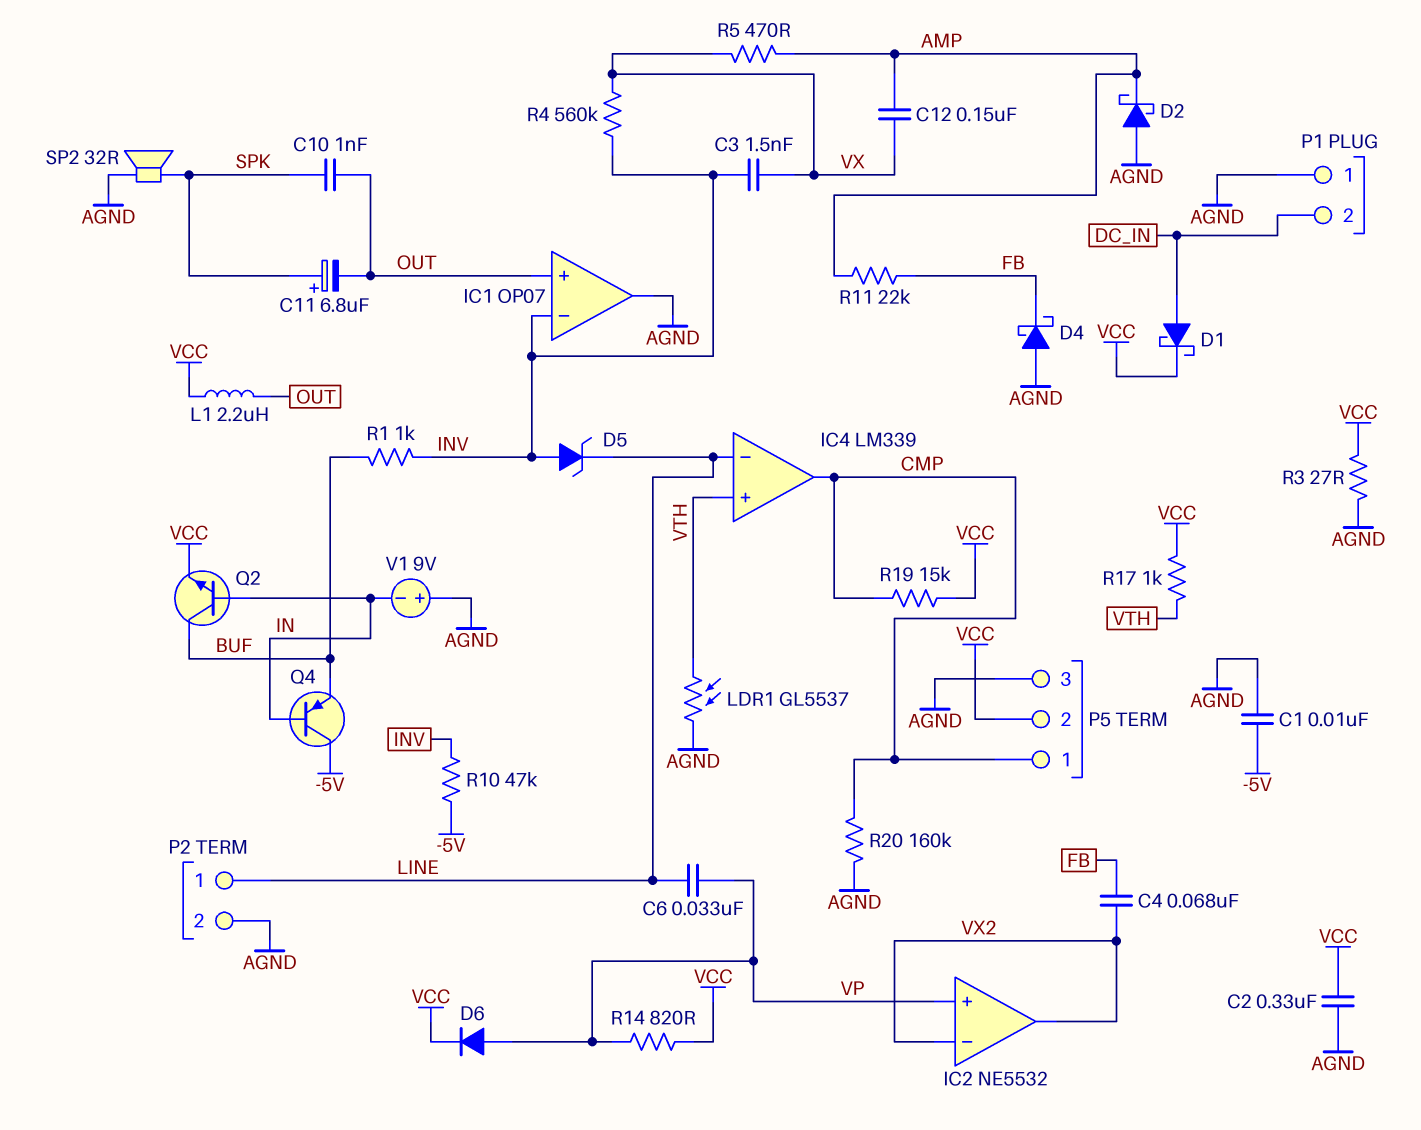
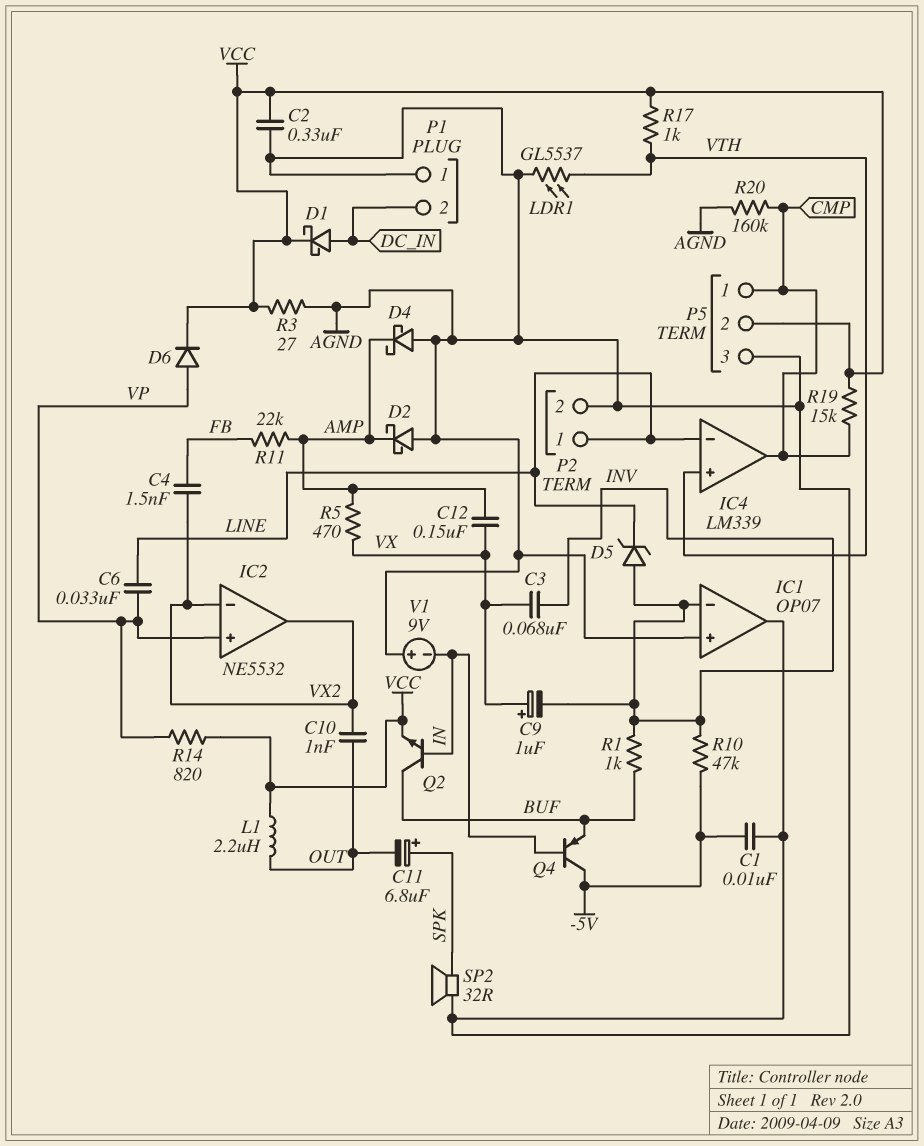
C3: 1.5nF (INV, VX) -> 68nF (INV, VX)
C4: 68nF (FB, VX2) -> 1.5nF (FB, VX2)
C9: none -> 1uF (plus VX, minus INV)
C10: 1nF (OUT, SPK) -> 1nF (OUT, VX2)
D4: schottky (A AGND, K FB) -> schottky (A AGND, K AMP)
IC1 pin in+: OUT -> AGND
R4: 560k (INV, VX) -> none

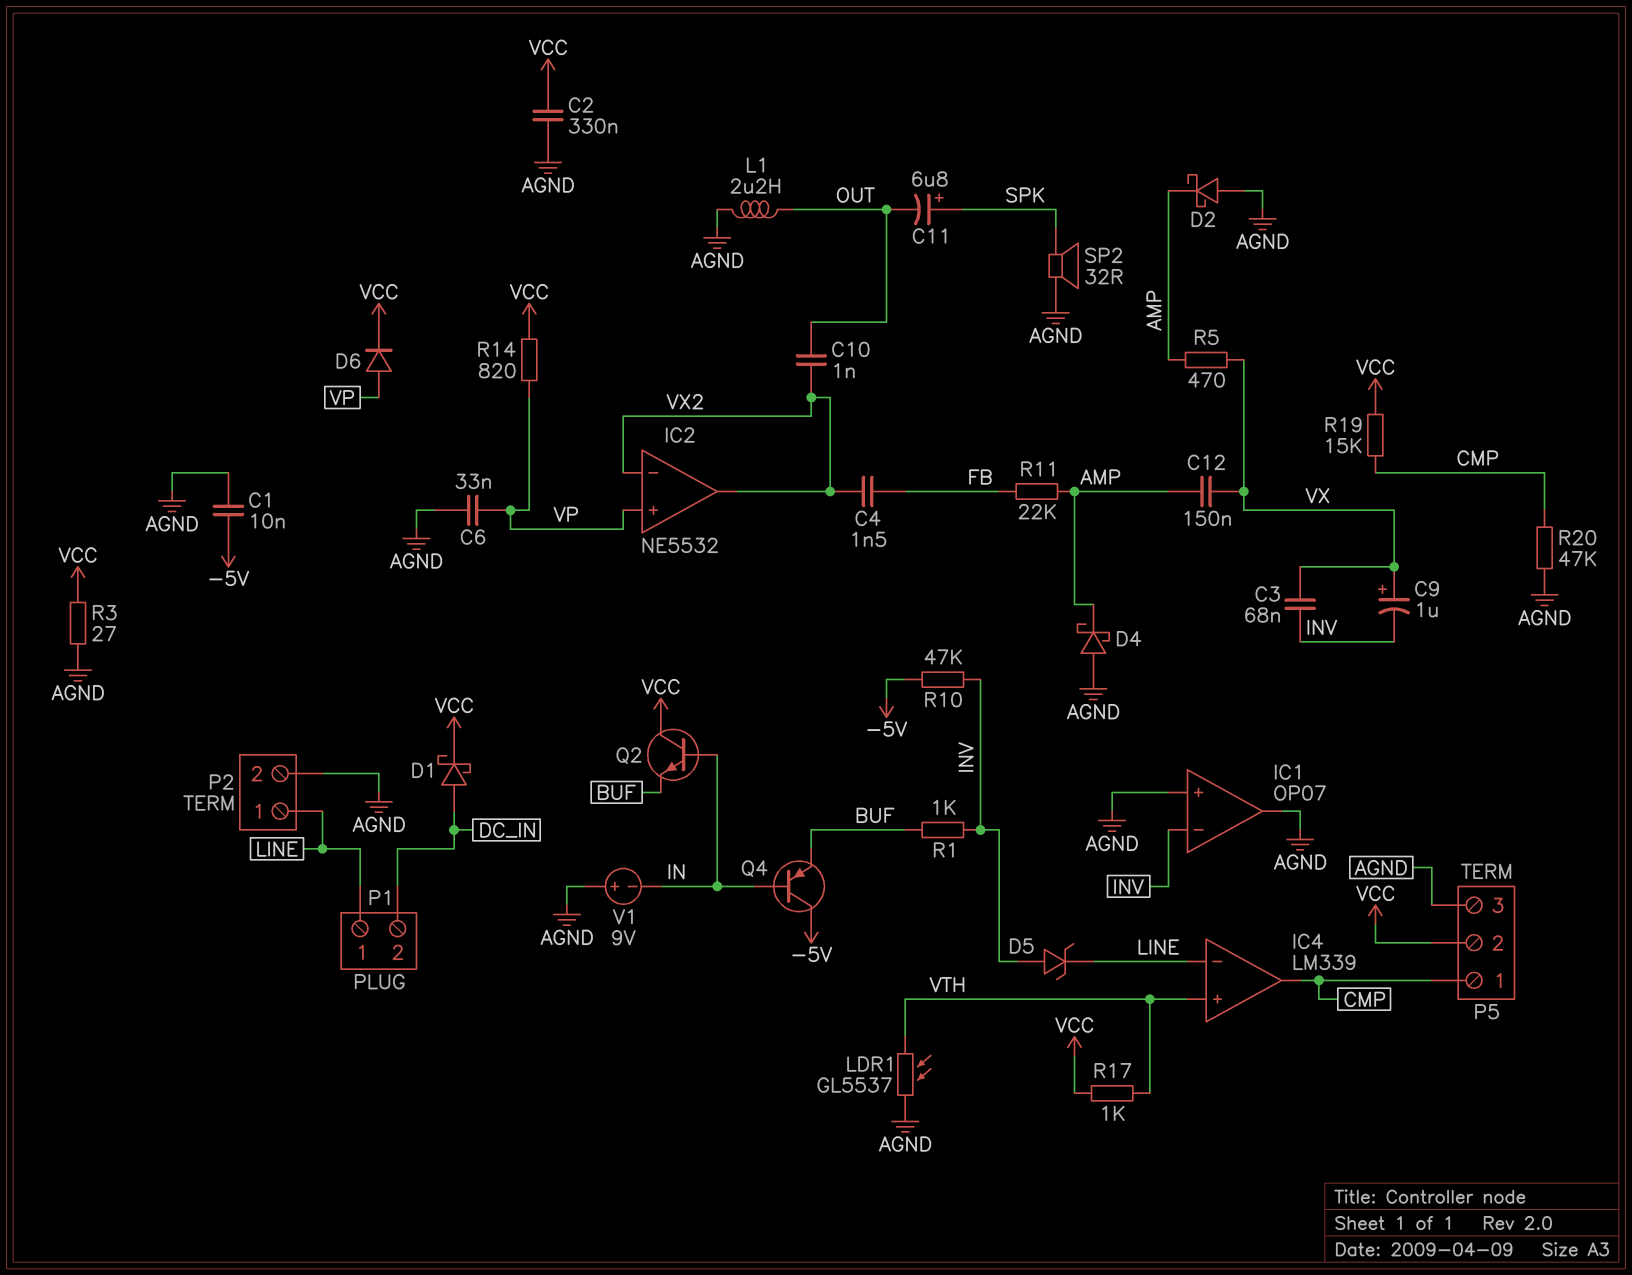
C6: 33nF (LINE, VP) -> 33nF (AGND, VP)
L1: 2.2uH (OUT, VCC) -> 2.2uH (AGND, OUT)
P1 pin 1: AGND -> LINE
Q2: NPN (B IN, C BUF, E VCC) -> NPN (B IN, C VCC, E BUF)
R20: 160k (AGND, CMP) -> 47k (AGND, CMP)

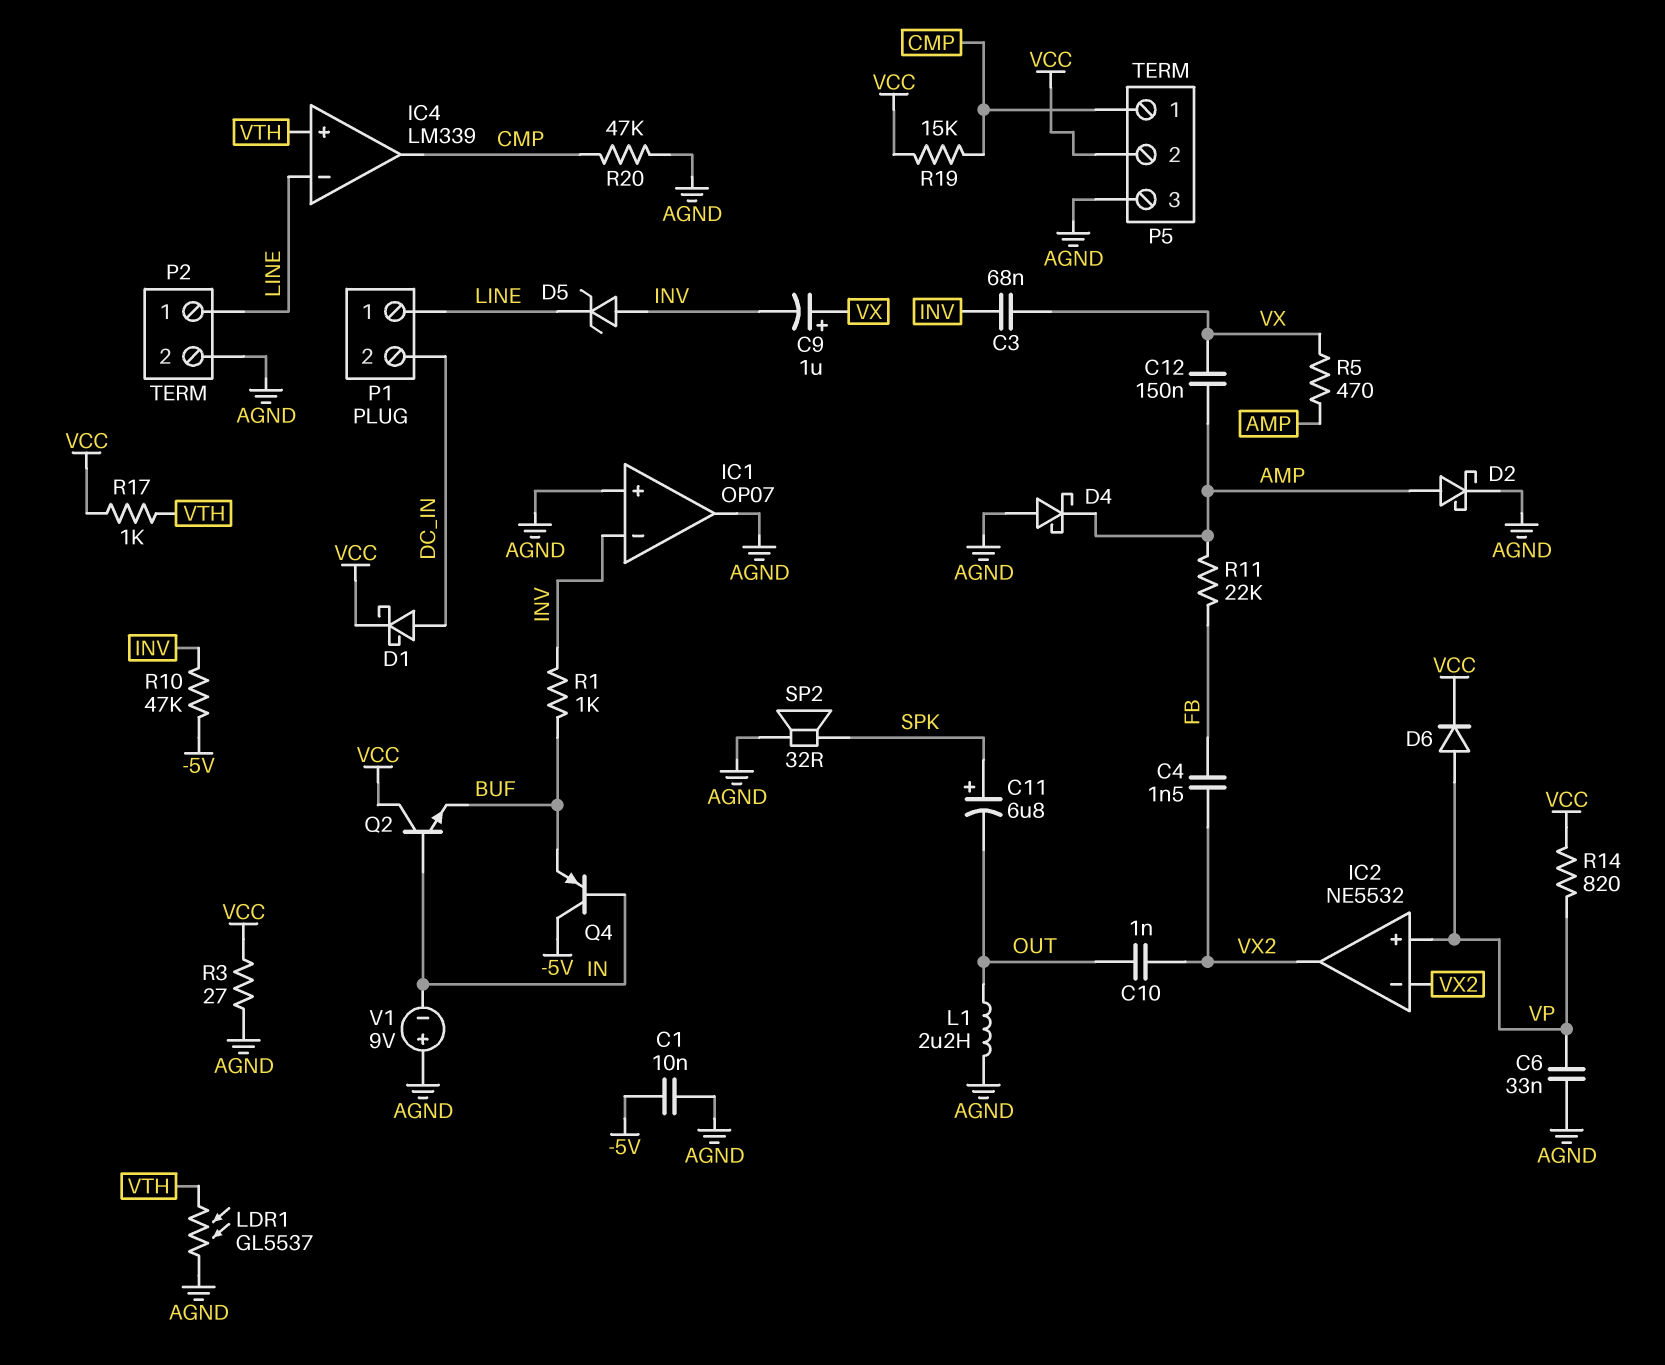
C2: 330nF (AGND, VCC) -> none
D2: schottky (A AGND, K AMP) -> schottky (A AMP, K AGND)

